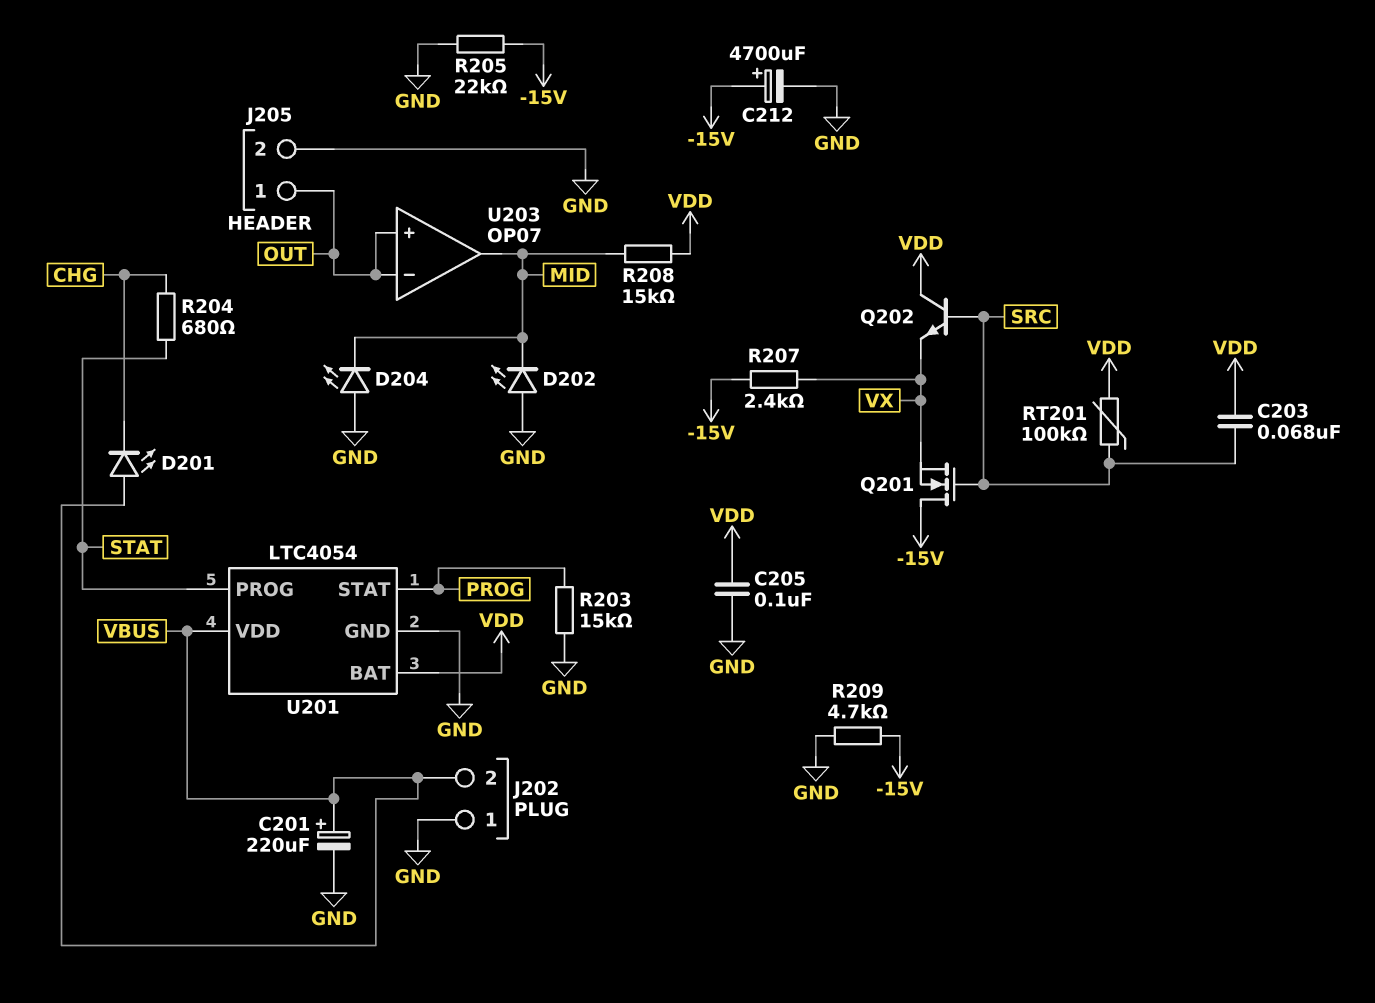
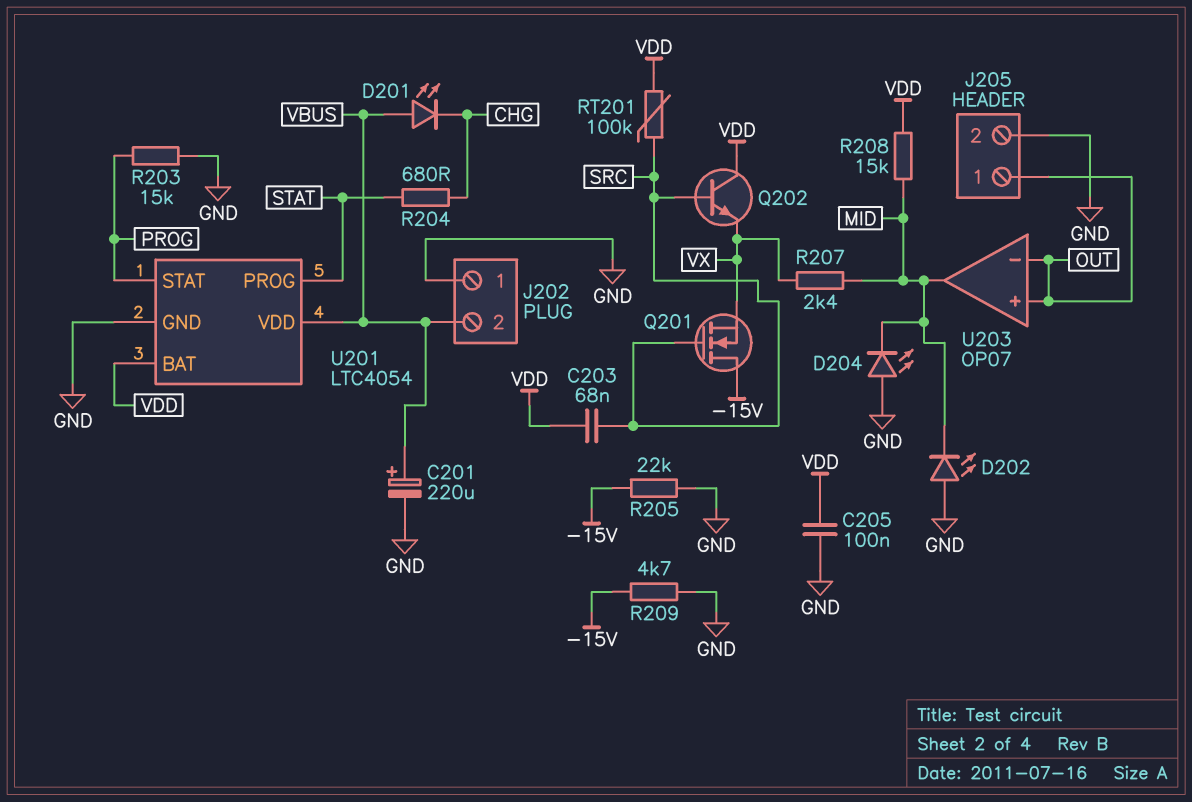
C212: 4700uF (plus -15V, minus GND) -> none
R207: 2.4k (-15V, VX) -> 2.4k (MID, VX)

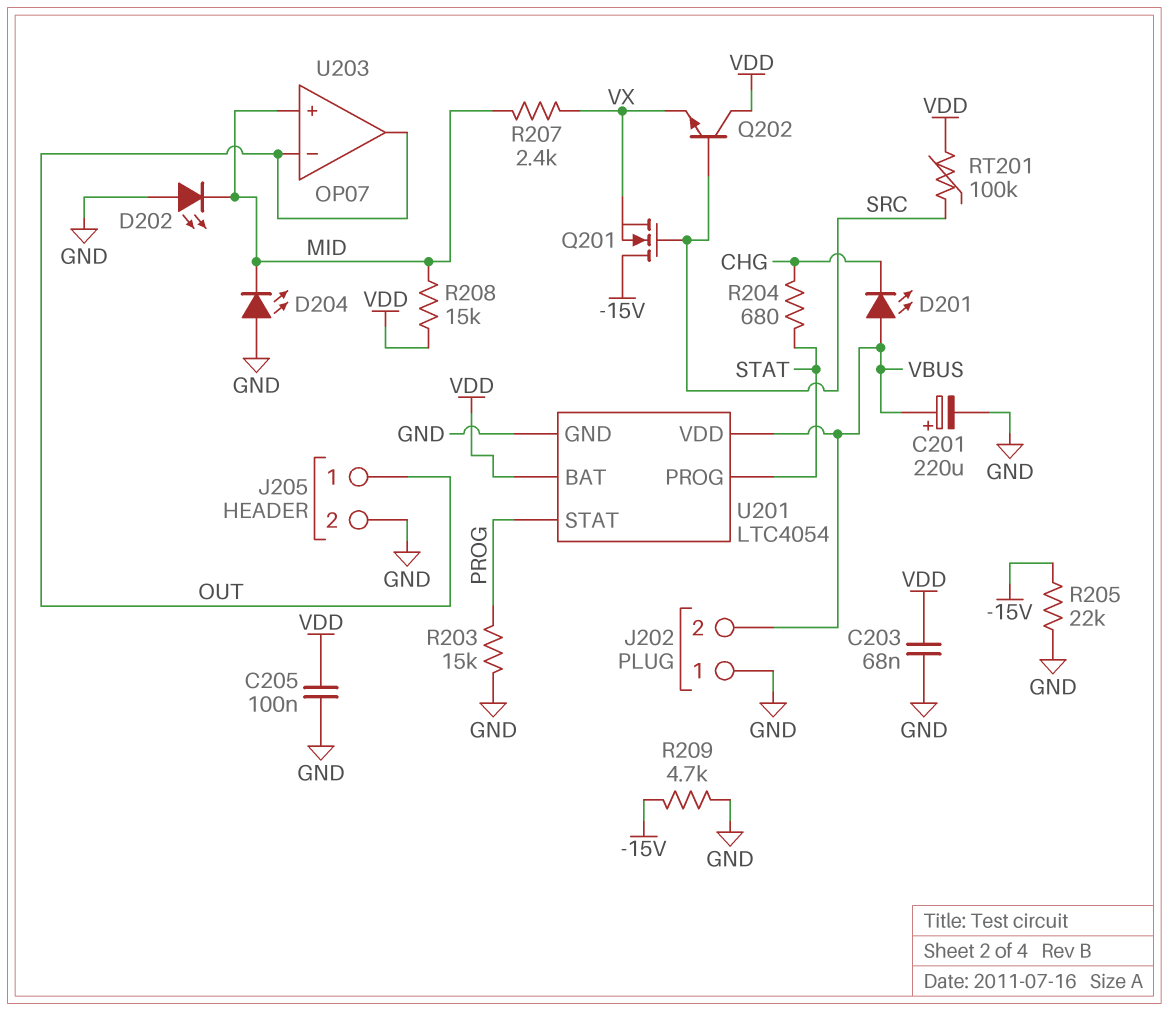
C203: 68nF (SRC, VDD) -> 68nF (GND, VDD)
U203 pin in+: OUT -> MID
U203 pin out: MID -> OUT

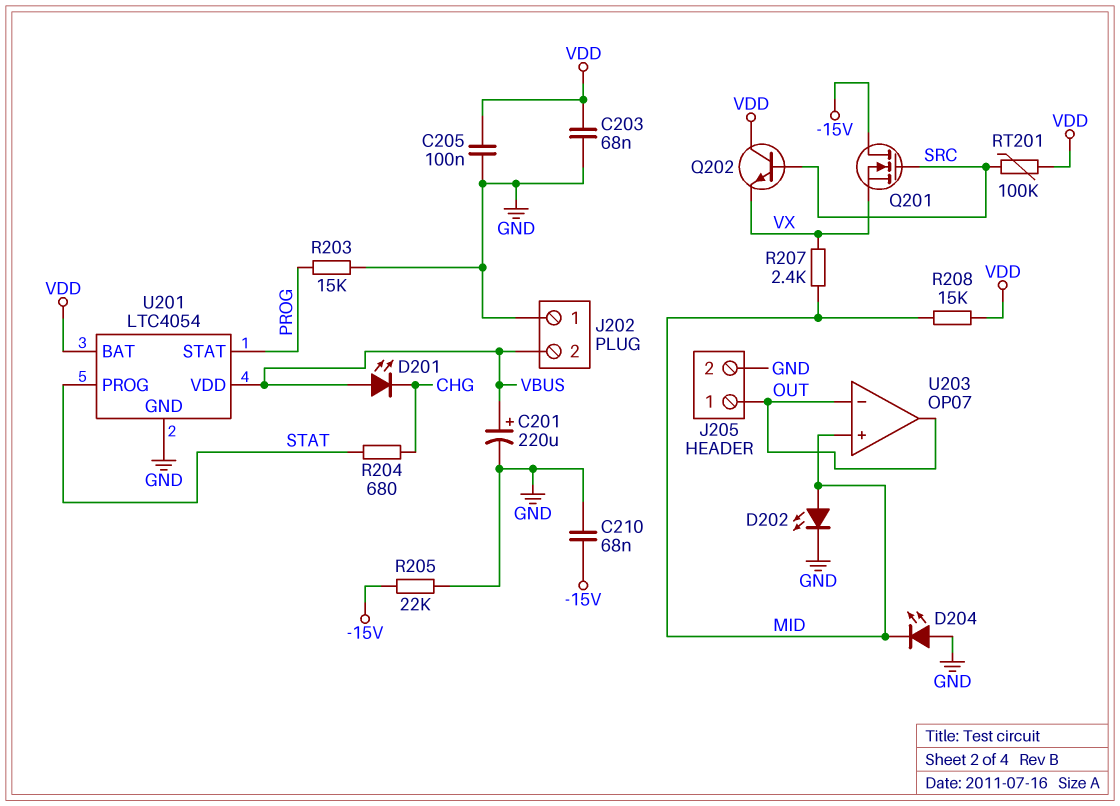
C210: none -> 68nF (-15V, GND)
D202: LED (A GND, K MID) -> LED (A MID, K GND)
R209: 4.7k (-15V, GND) -> none

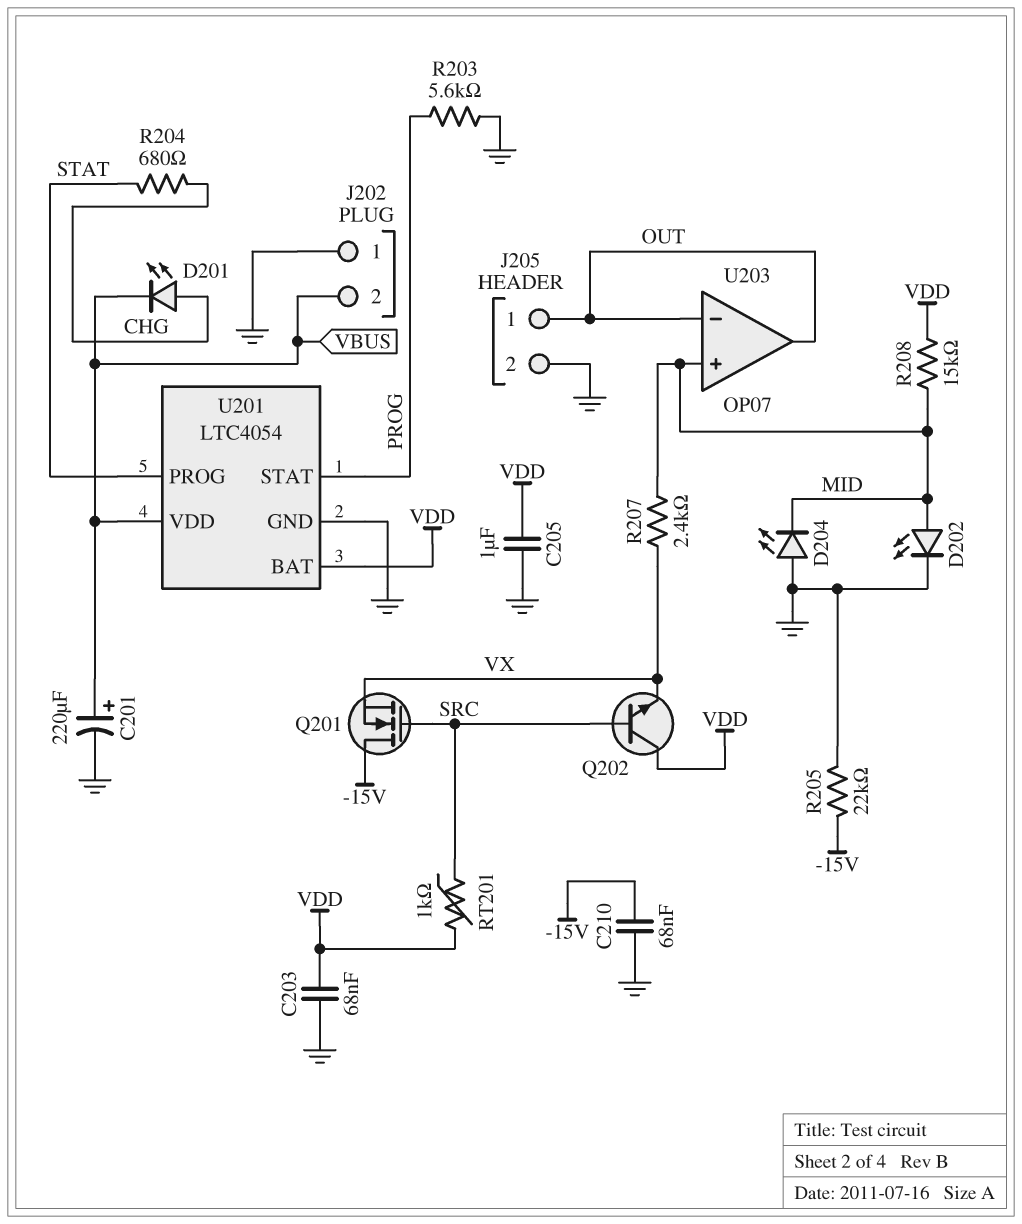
C205: 100nF (GND, VDD) -> 1uF (GND, VDD)
D201: LED (A VBUS, K CHG) -> LED (A CHG, K VBUS)
R203: 15k (GND, PROG) -> 5.6k (GND, PROG)
RT201: 100k (SRC, VDD) -> 1k (SRC, VDD)

